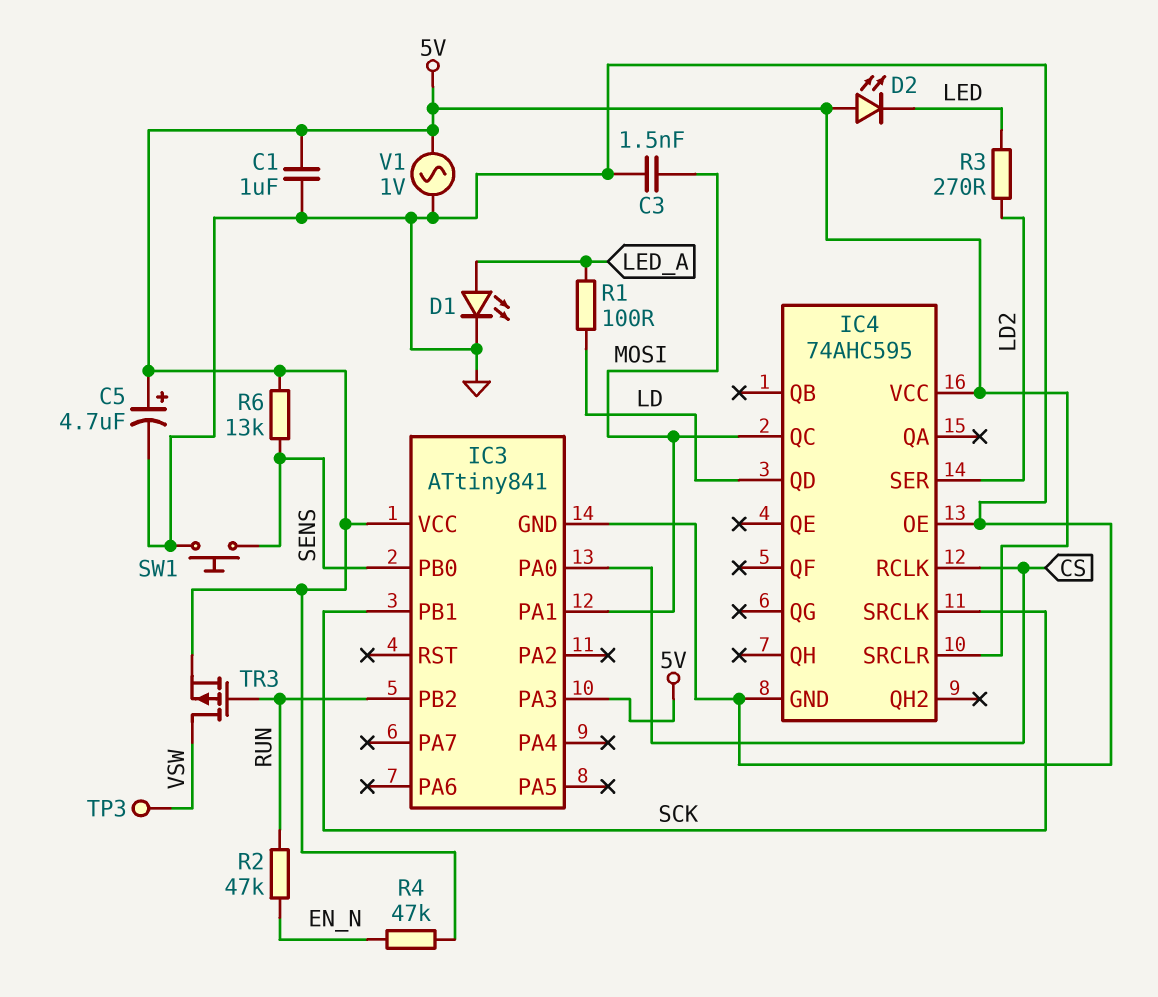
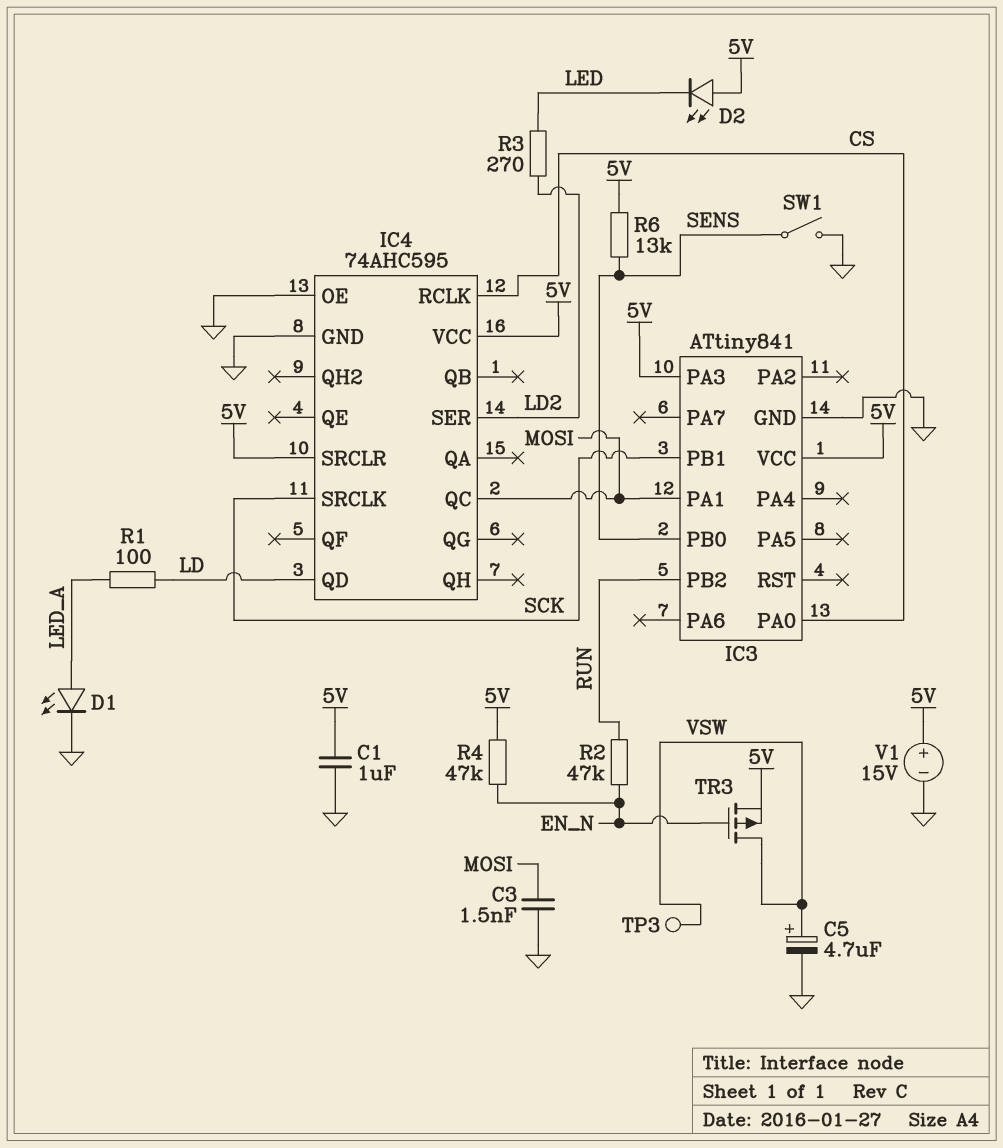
C5: 4.7uF (plus 5V, minus GND) -> 4.7uF (plus VSW, minus GND)
SW1: button (GND, SENS) -> switch (GND, SENS)
TR3: PMOS (G RUN, D VSW, S 5V) -> PMOS (G EN_N, D VSW, S 5V)
V1: AC 1V (5V, GND) -> 15V (plus 5V, minus GND)

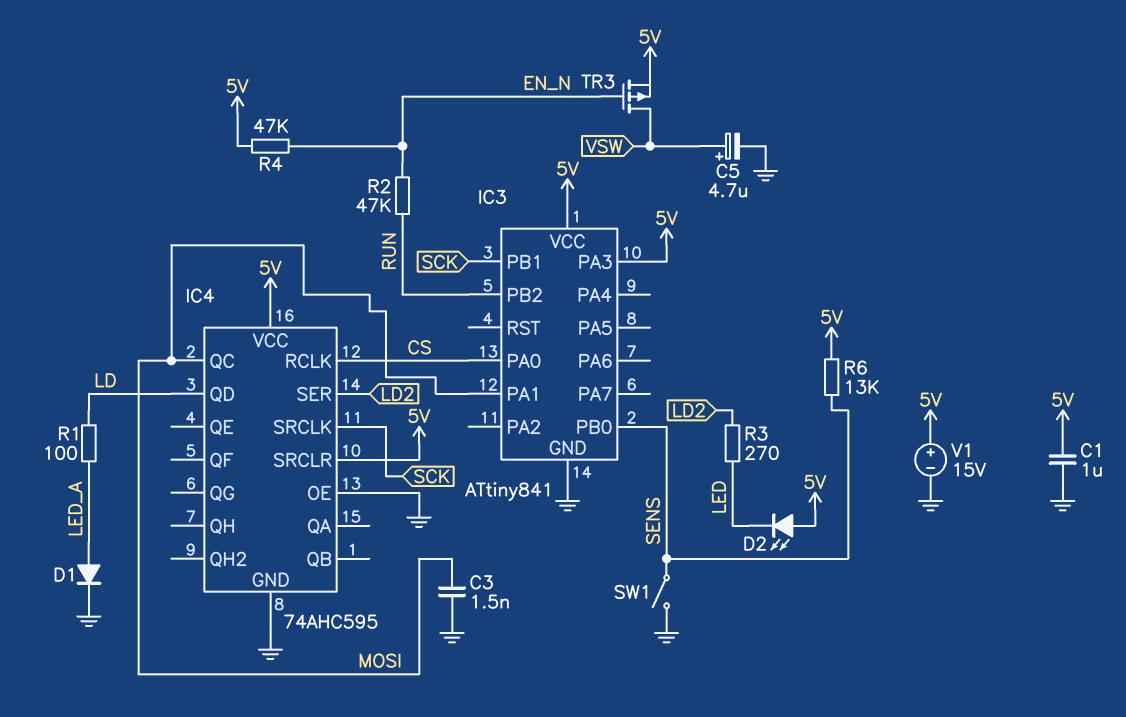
D1: LED (A LED_A, K GND) -> diode (A LED_A, K GND)
TP3: test point (VSW) -> none

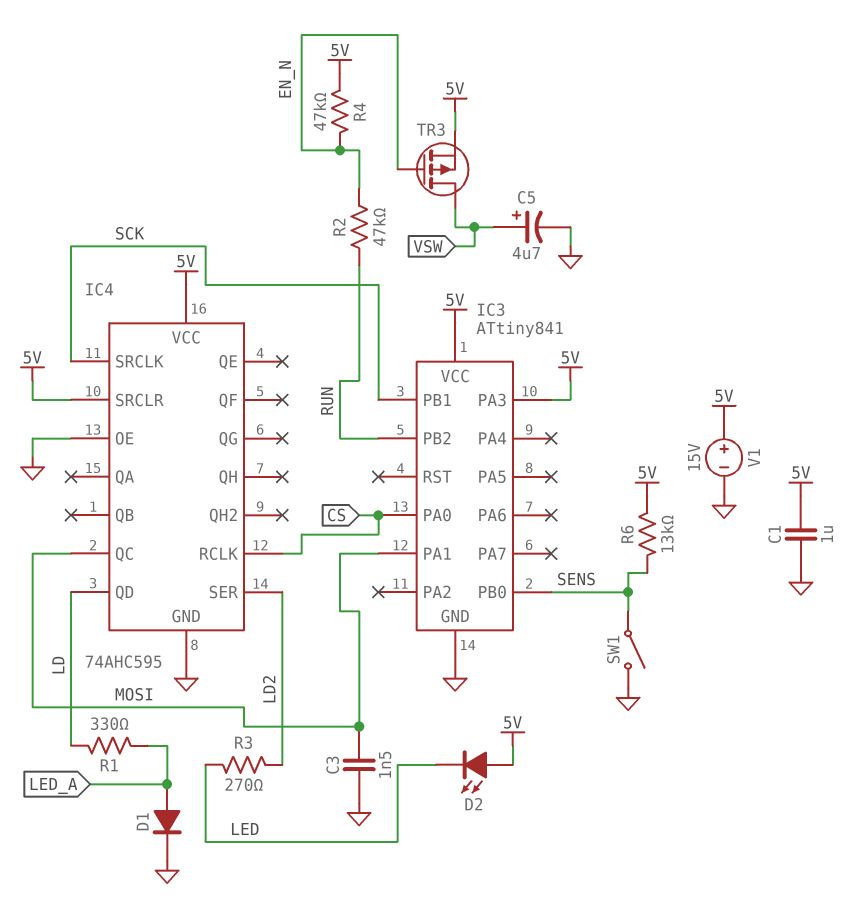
R1: 100 (LD, LED_A) -> 330 (LD, LED_A)

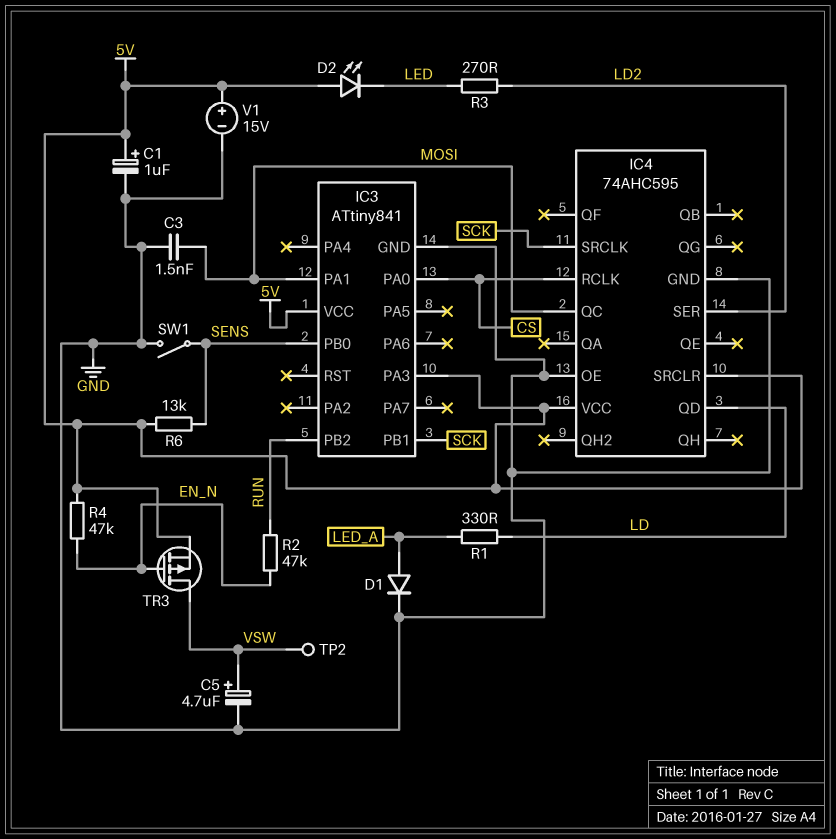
C1: 1uF (5V, GND) -> 1uF (plus 5V, minus GND)
TP2: none -> test point (VSW)

